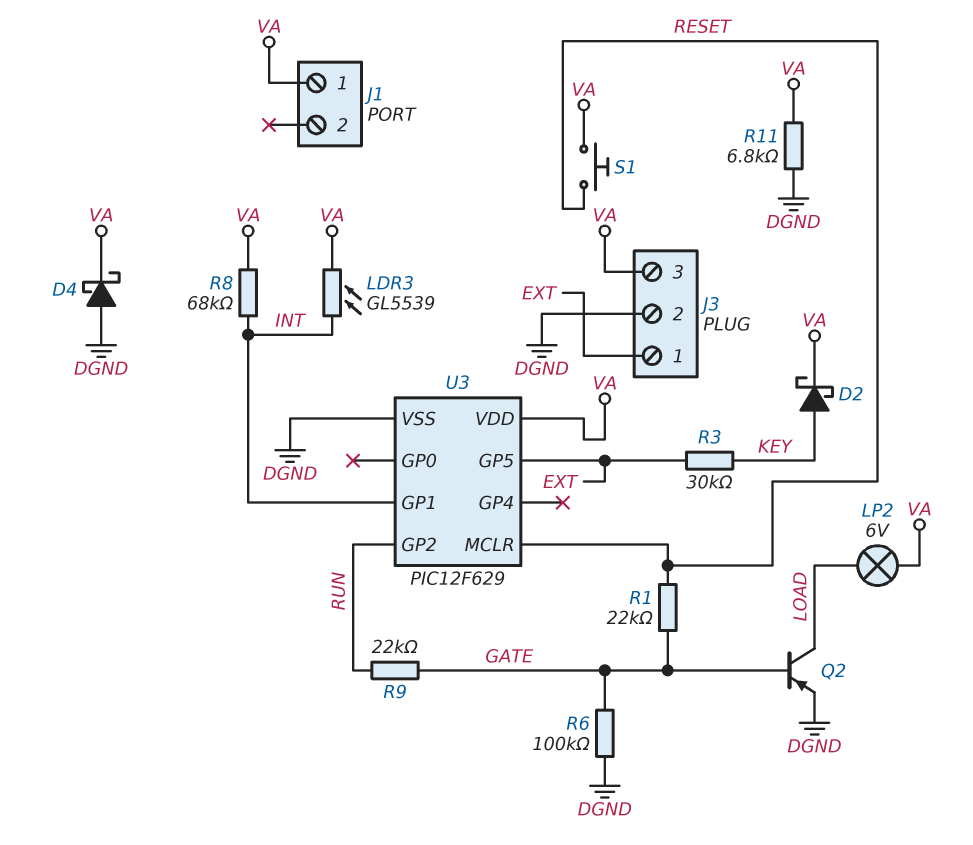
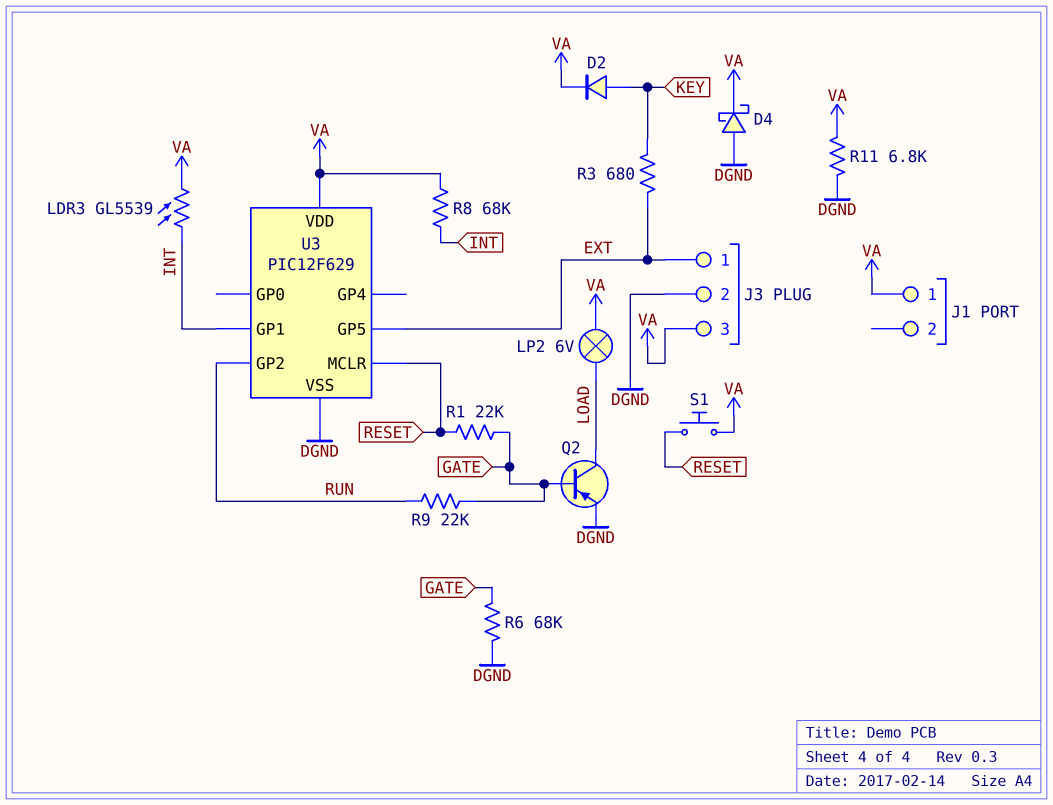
D2: schottky (A KEY, K VA) -> diode (A KEY, K VA)
R3: 30k (EXT, KEY) -> 680 (EXT, KEY)
R6: 100k (DGND, GATE) -> 68k (DGND, GATE)

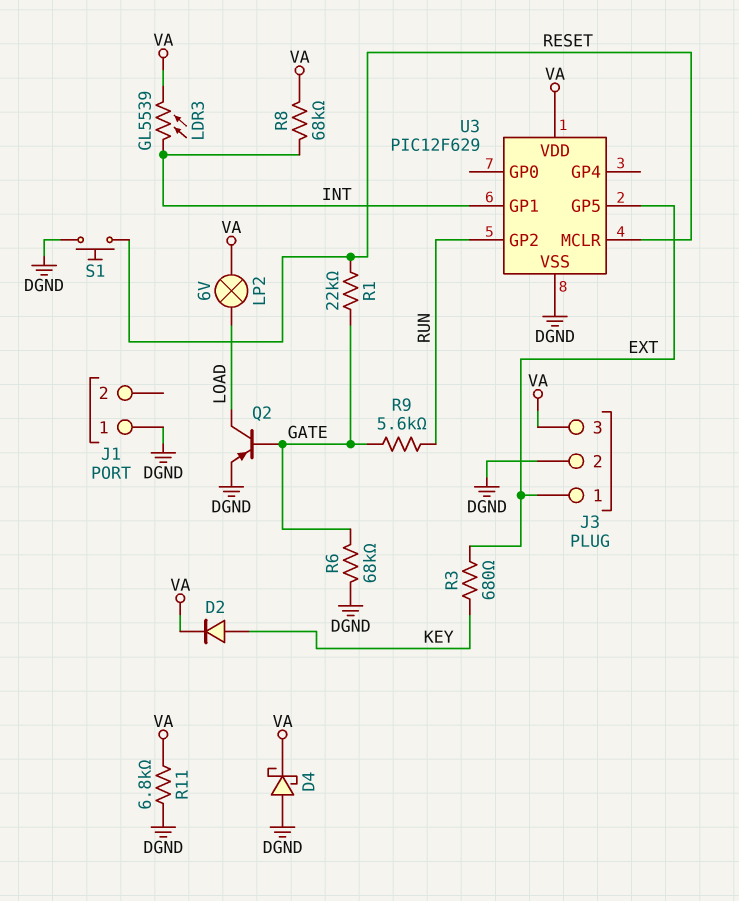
J1 pin 1: VA -> DGND
R9: 22k (GATE, RUN) -> 5.6k (GATE, RUN)
S1: button (RESET, VA) -> button (DGND, RESET)

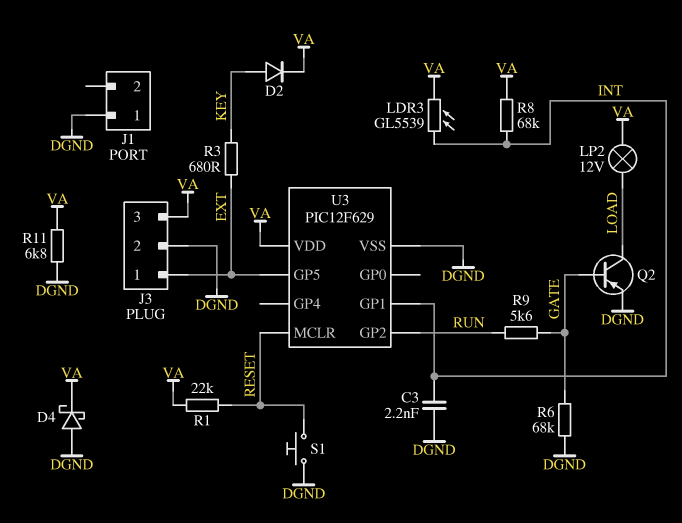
C3: none -> 2.2nF (DGND, INT)
LP2: lamp 6V (LOAD, VA) -> lamp 12V (LOAD, VA)
R1: 22k (GATE, RESET) -> 22k (RESET, VA)

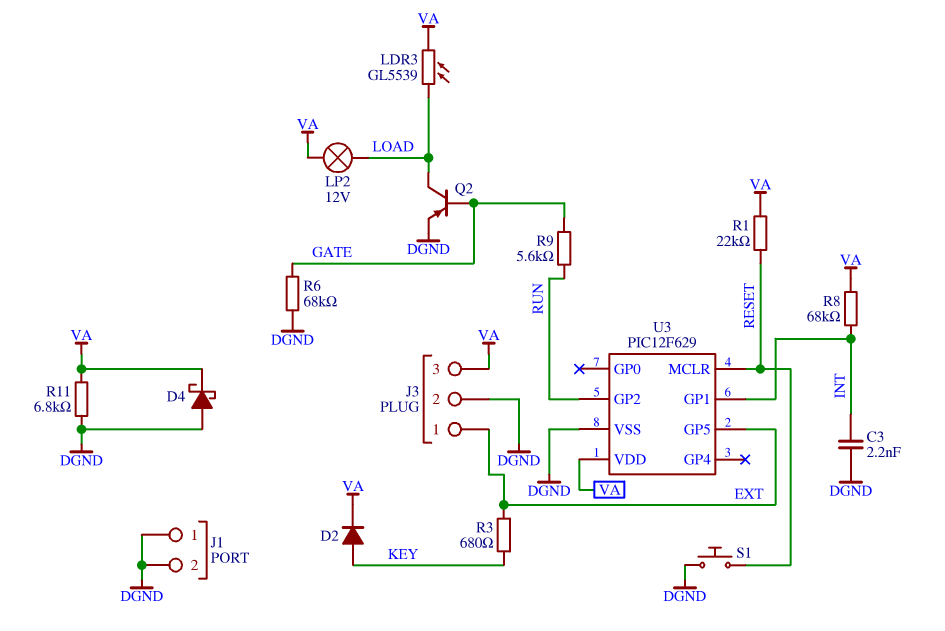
J1 pin 2: none -> DGND
LDR3: GL5539 (INT, VA) -> GL5539 (LOAD, VA)

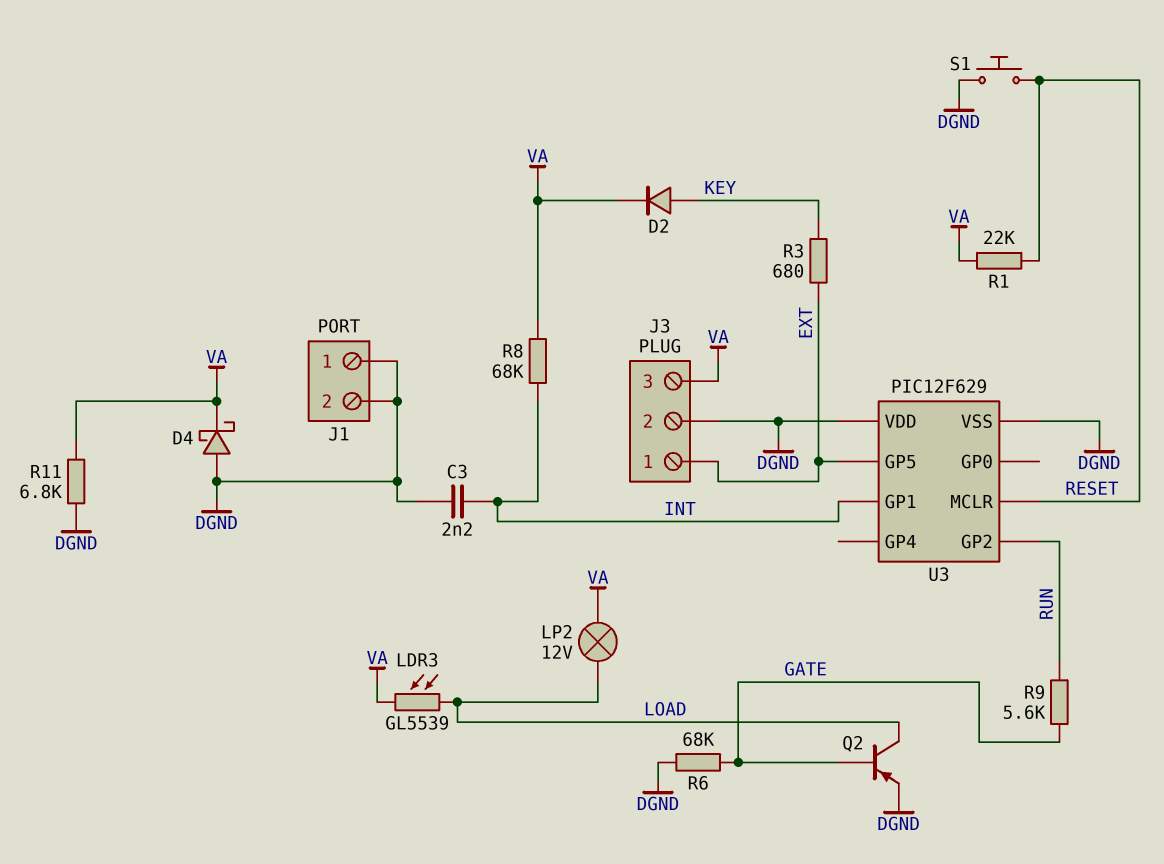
U3 pin VDD: VA -> DGND

